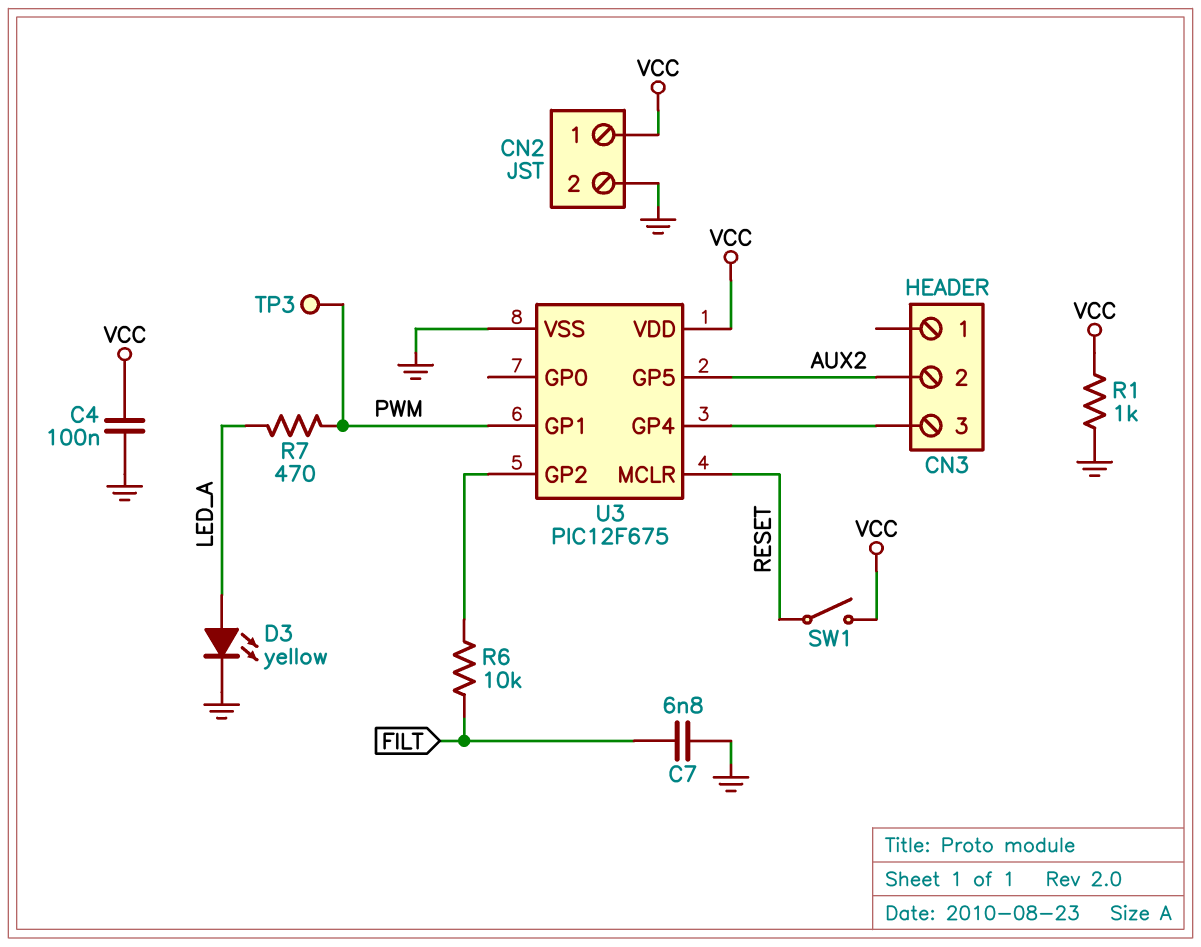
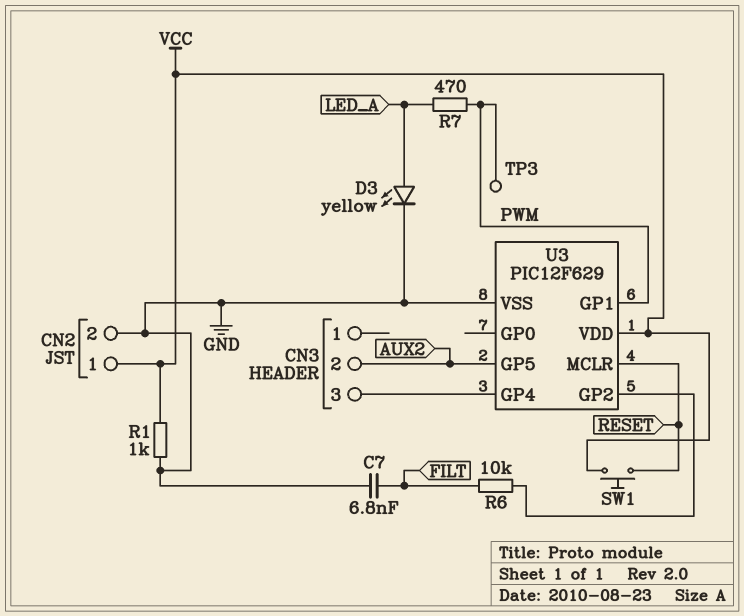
C4: 100nF (GND, VCC) -> none
SW1: switch (RESET, VCC) -> button (RESET, VCC)
U3: PIC12F675 -> PIC12F629

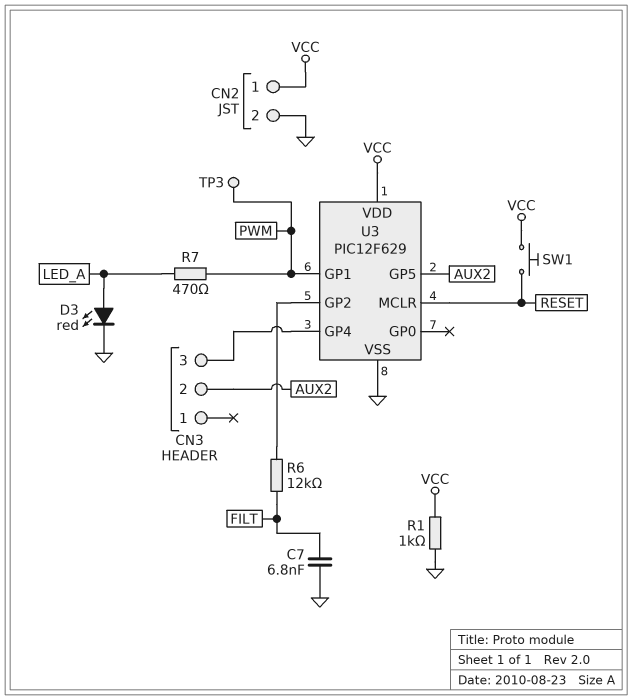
D3: LED yellow (A LED_A, K GND) -> LED red (A LED_A, K GND)
R6: 10k (FILT, U3/GP2) -> 12k (FILT, U3/GP2)

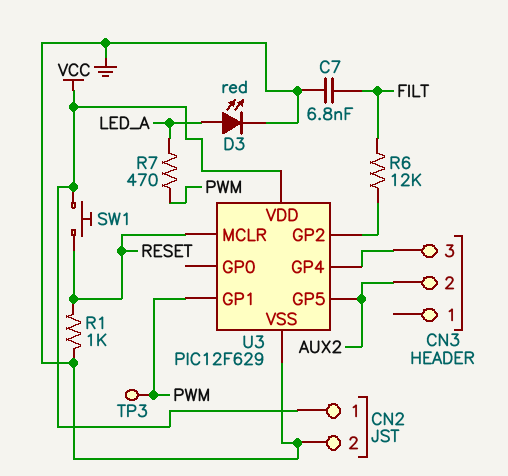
R1: 1k (GND, VCC) -> 1k (GND, RESET)

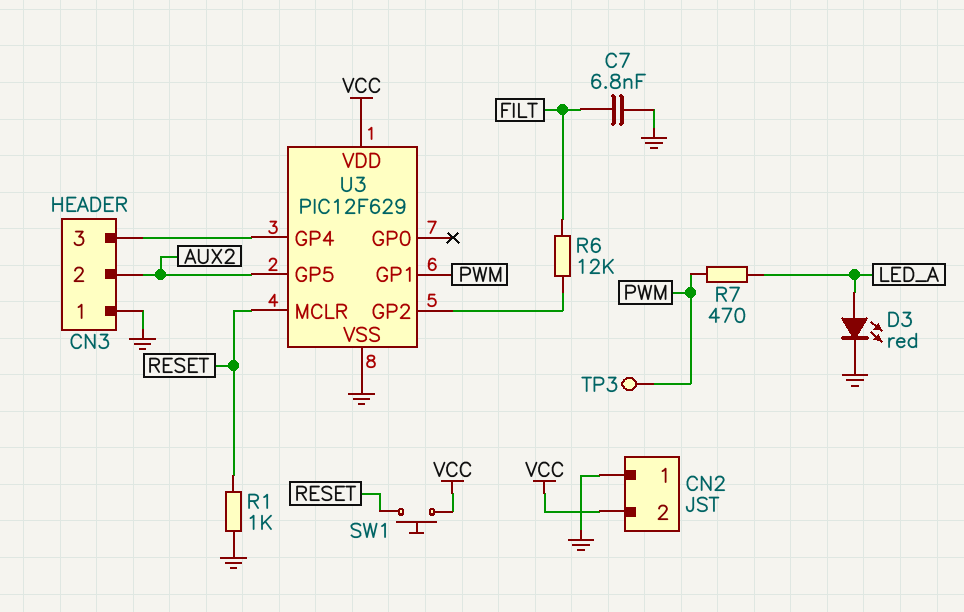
CN2 pin 1: VCC -> GND
CN2 pin 2: GND -> VCC
CN3 pin 1: none -> GND

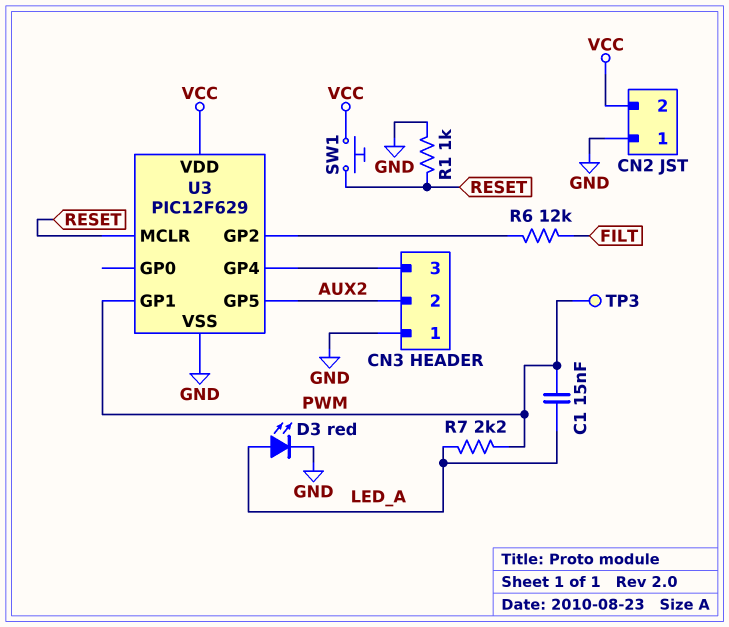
C1: none -> 15nF (LED_A, PWM)
C7: 6.8nF (FILT, GND) -> none
R7: 470 (LED_A, PWM) -> 2.2k (LED_A, PWM)

